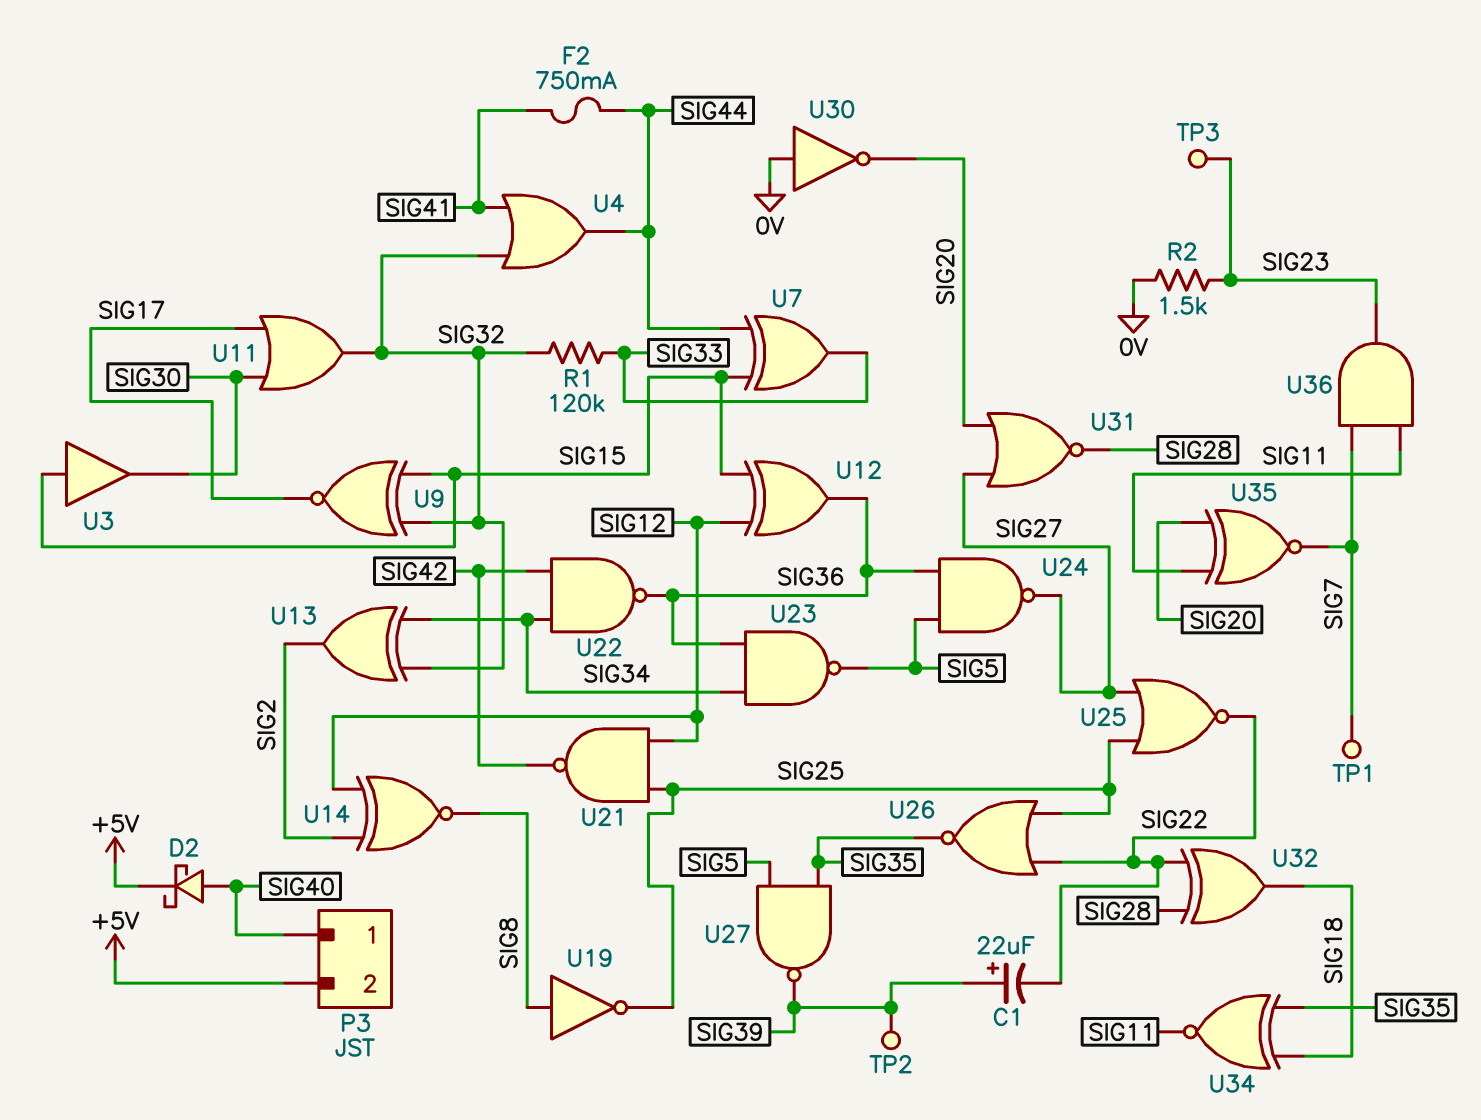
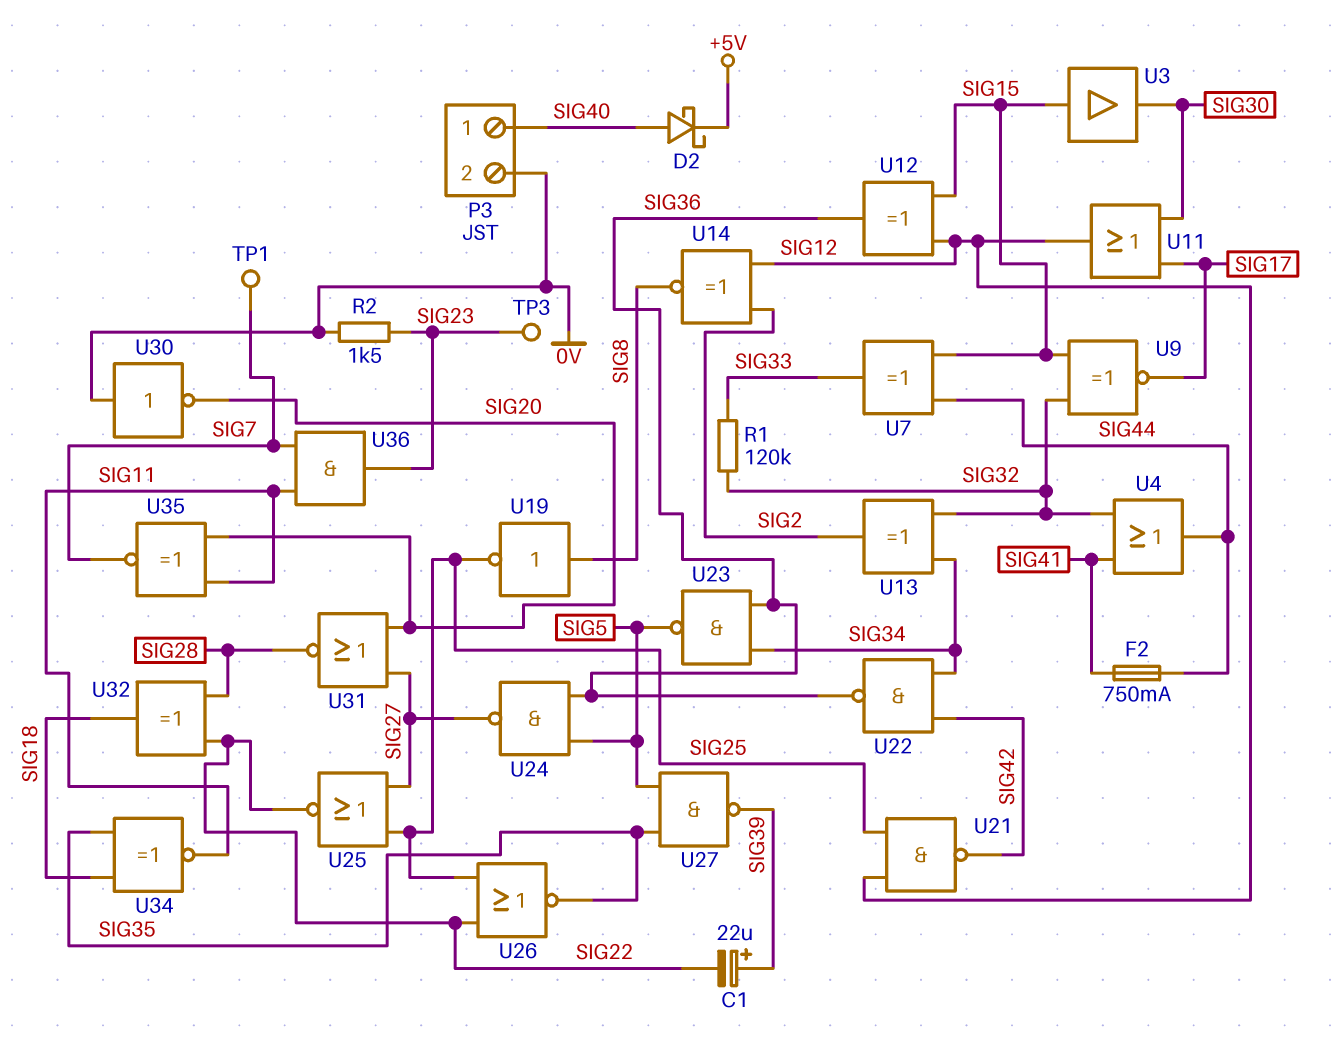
P3 pin 2: +5V -> 0V
TP2: test point (SIG39) -> none
U11: OR (in SIG17, in SIG30, out SIG32) -> OR (in SIG17, in SIG30, out SIG12)

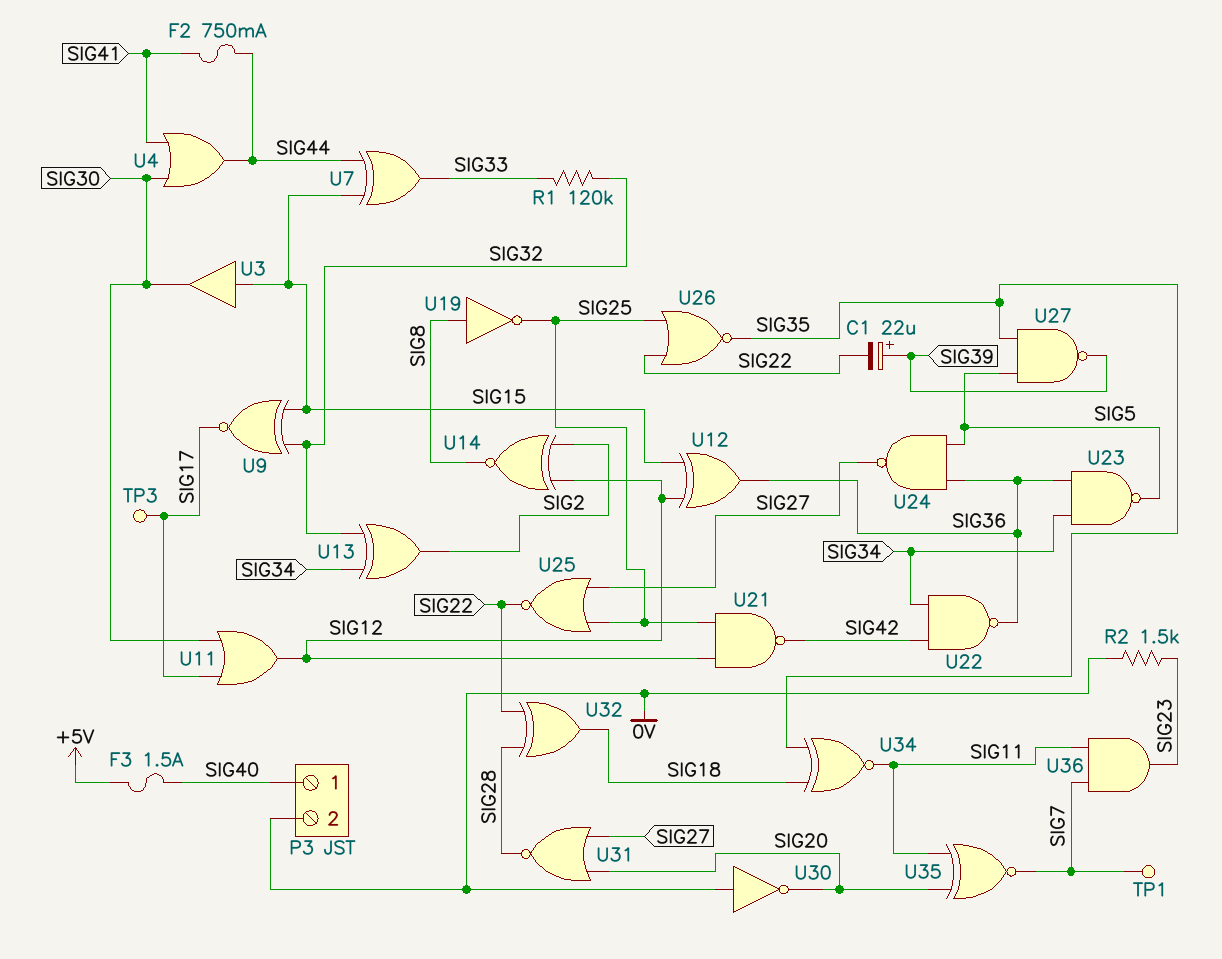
D2: schottky (A SIG40, K +5V) -> none
F3: none -> 1.5A (+5V, SIG40)
TP3: test point (SIG23) -> test point (SIG17)
U4: OR (in SIG32, in SIG41, out SIG44) -> OR (in SIG30, in SIG41, out SIG44)

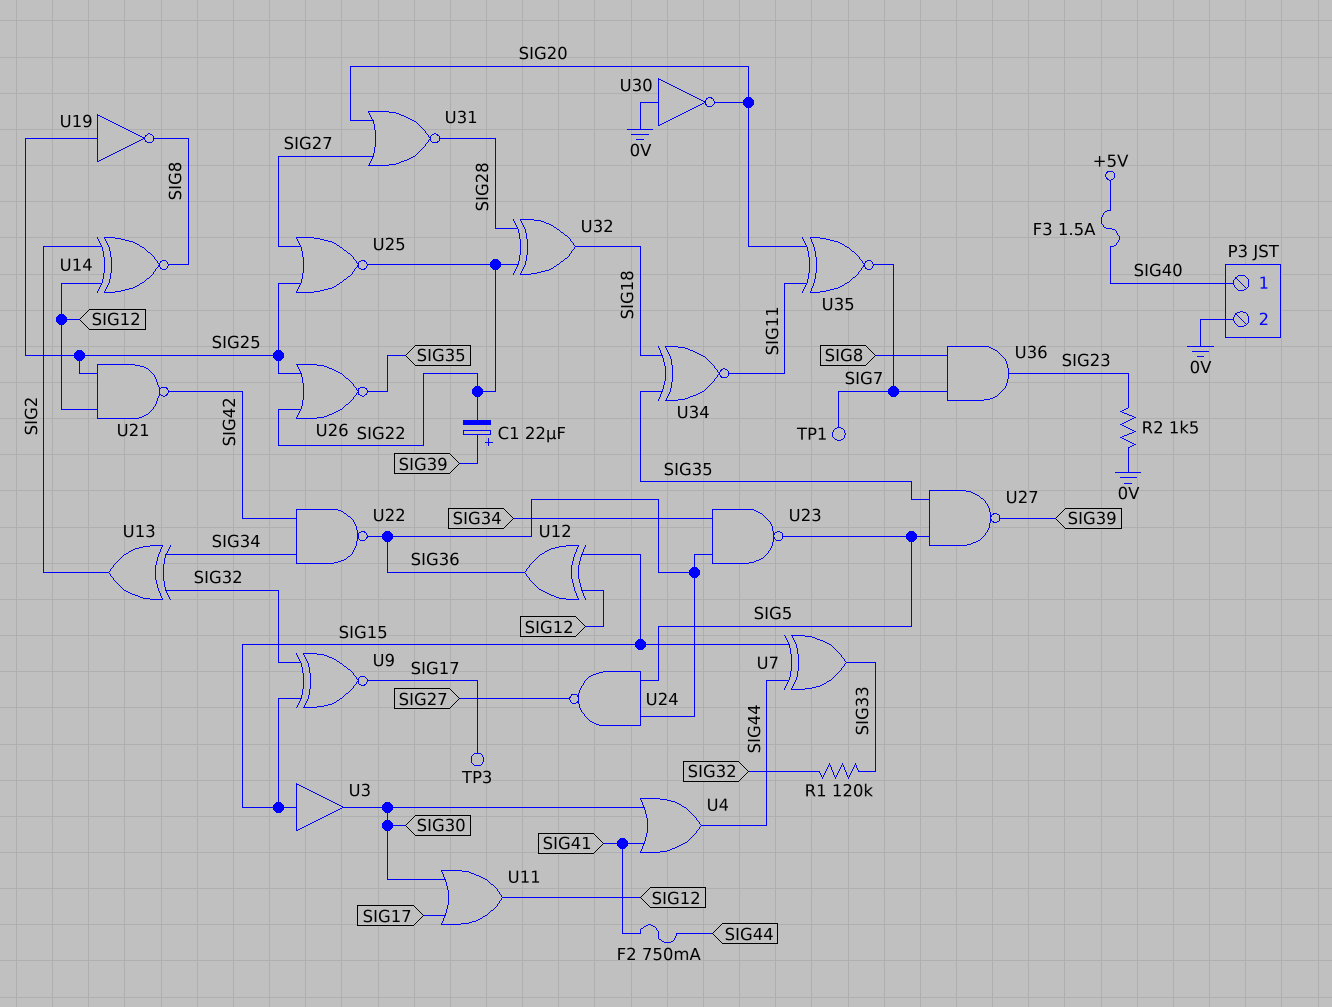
U19: NOT (in SIG8, out SIG25) -> NOT (in SIG25, out SIG8)
U36: AND (in SIG7, in SIG11, out SIG23) -> AND (in SIG7, in SIG8, out SIG23)

